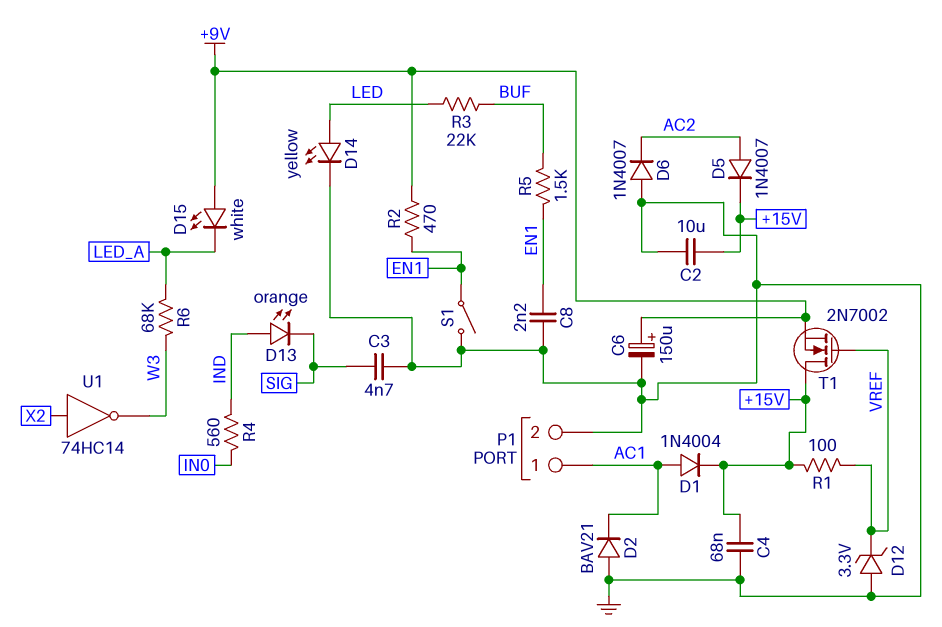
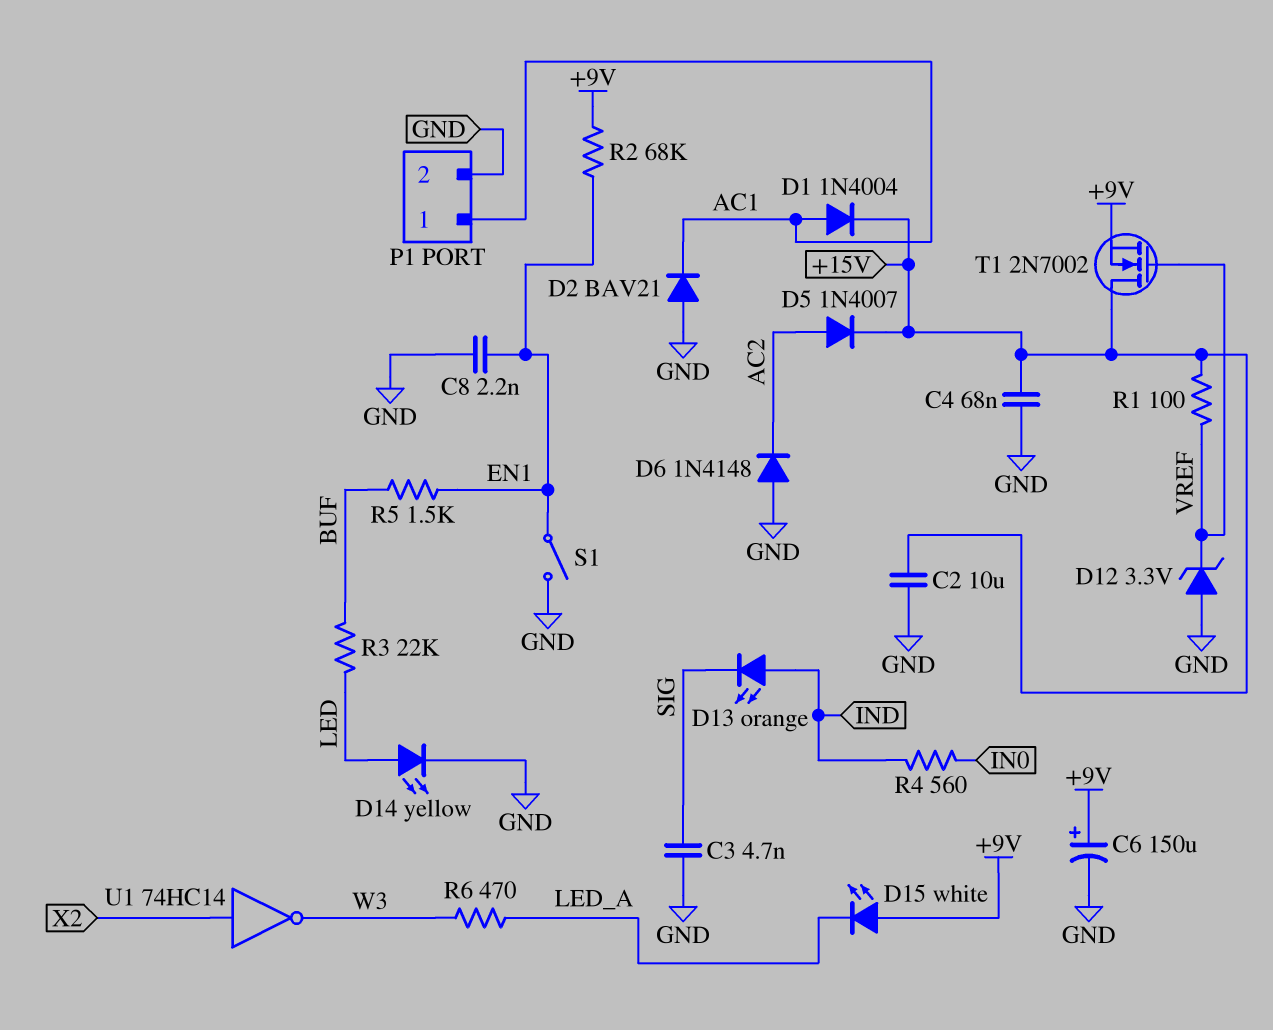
D6: diode 1N4007 (A GND, K AC2) -> diode 1N4148 (A GND, K AC2)
R2: 470 (+9V, EN1) -> 68k (+9V, EN1)
R6: 68k (LED_A, W3) -> 470 (LED_A, W3)

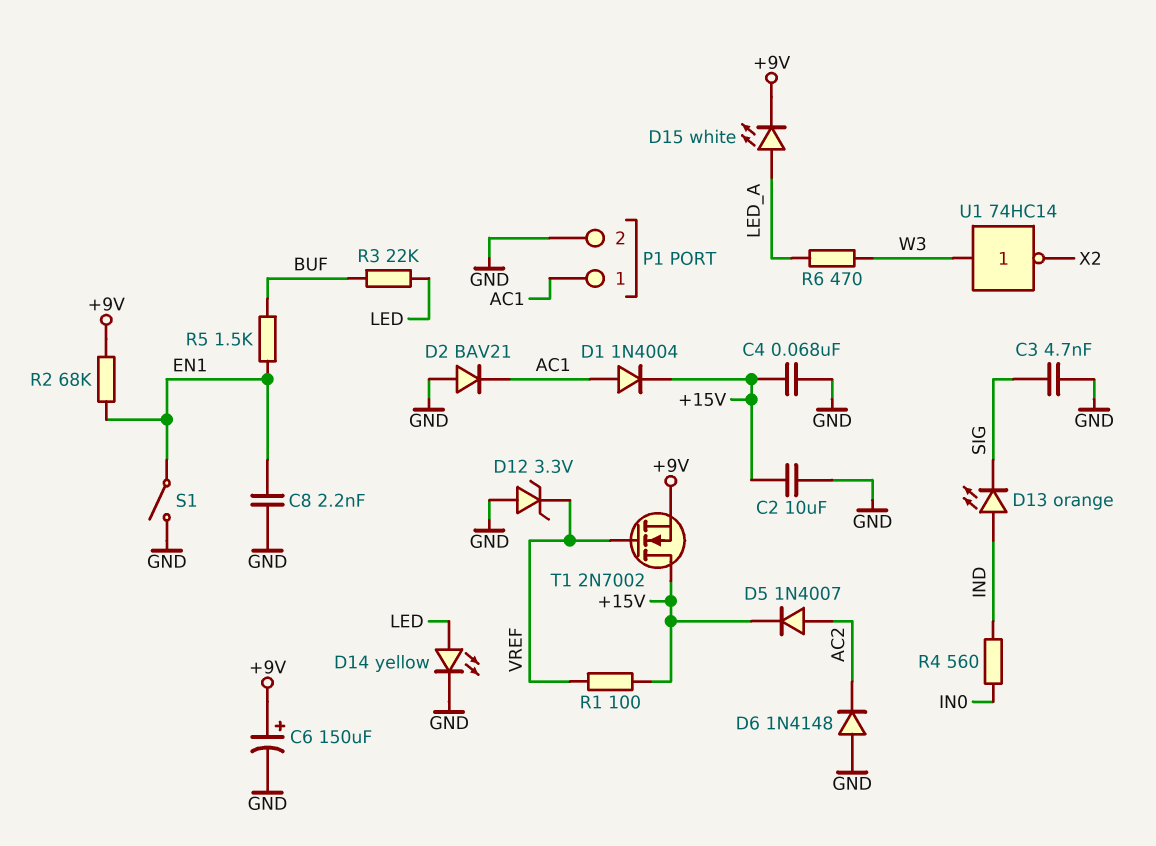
D15: LED white (A +9V, K LED_A) -> LED white (A LED_A, K +9V)
U1: NOT 74HC14 (in X2, out W3) -> NOT 74HC14 (in W3, out X2)

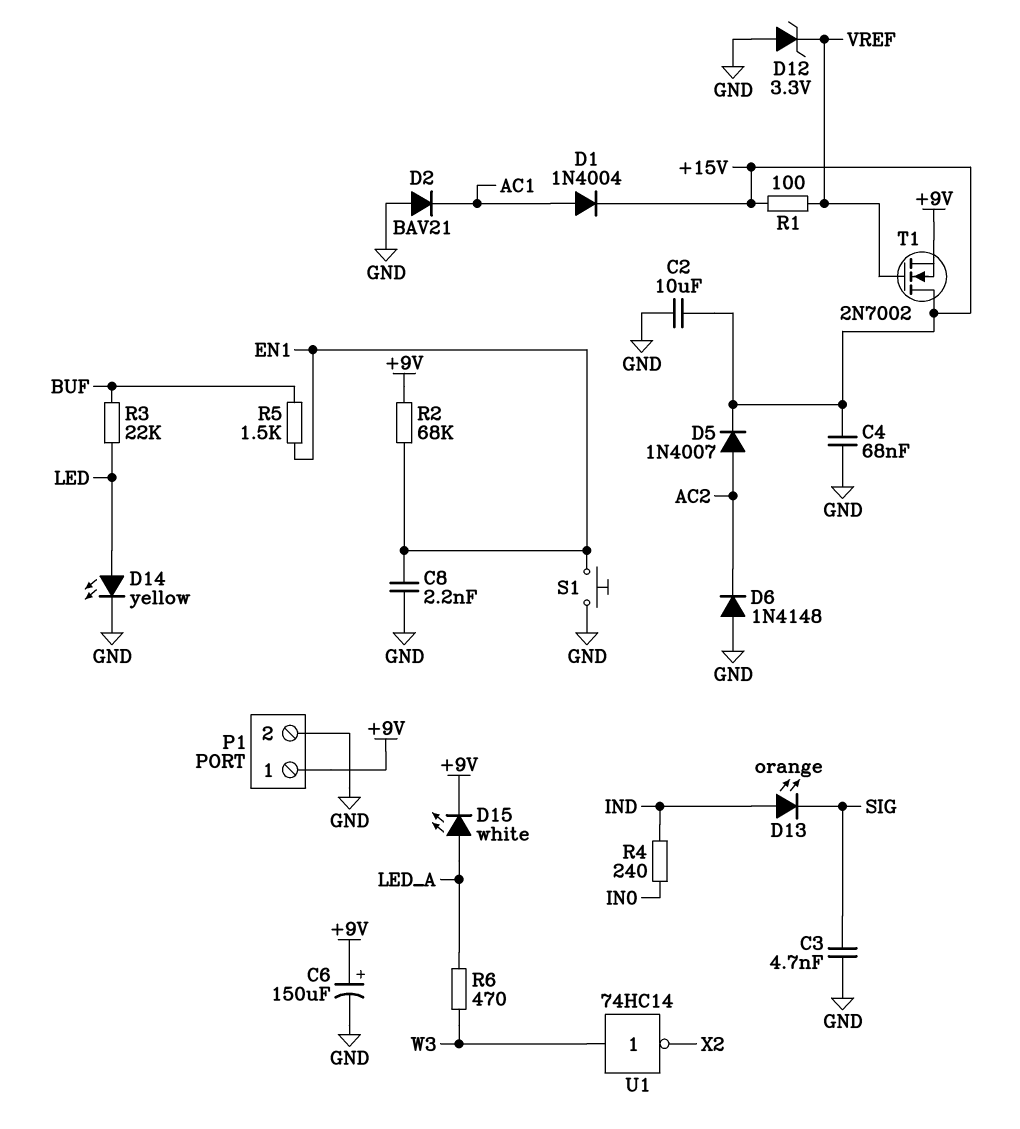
P1 pin 1: AC1 -> +9V
R4: 560 (IN0, IND) -> 240 (IN0, IND)
S1: switch (EN1, GND) -> button (EN1, GND)

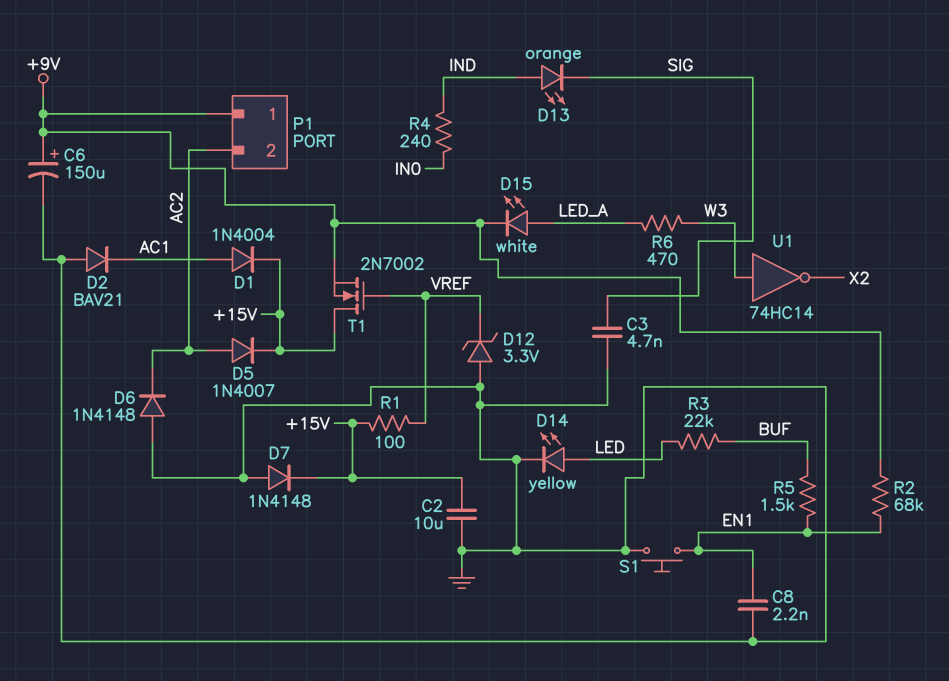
C4: 68nF (+15V, GND) -> none
D7: none -> diode 1N4148 (A GND, K +15V)
P1 pin 2: GND -> AC2

